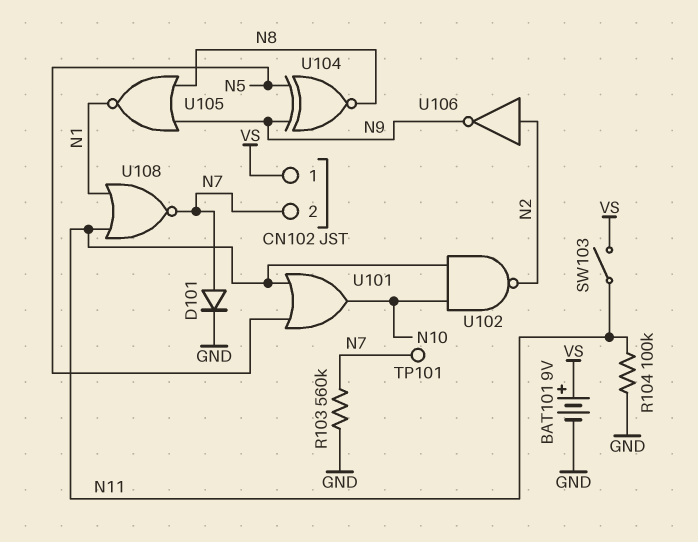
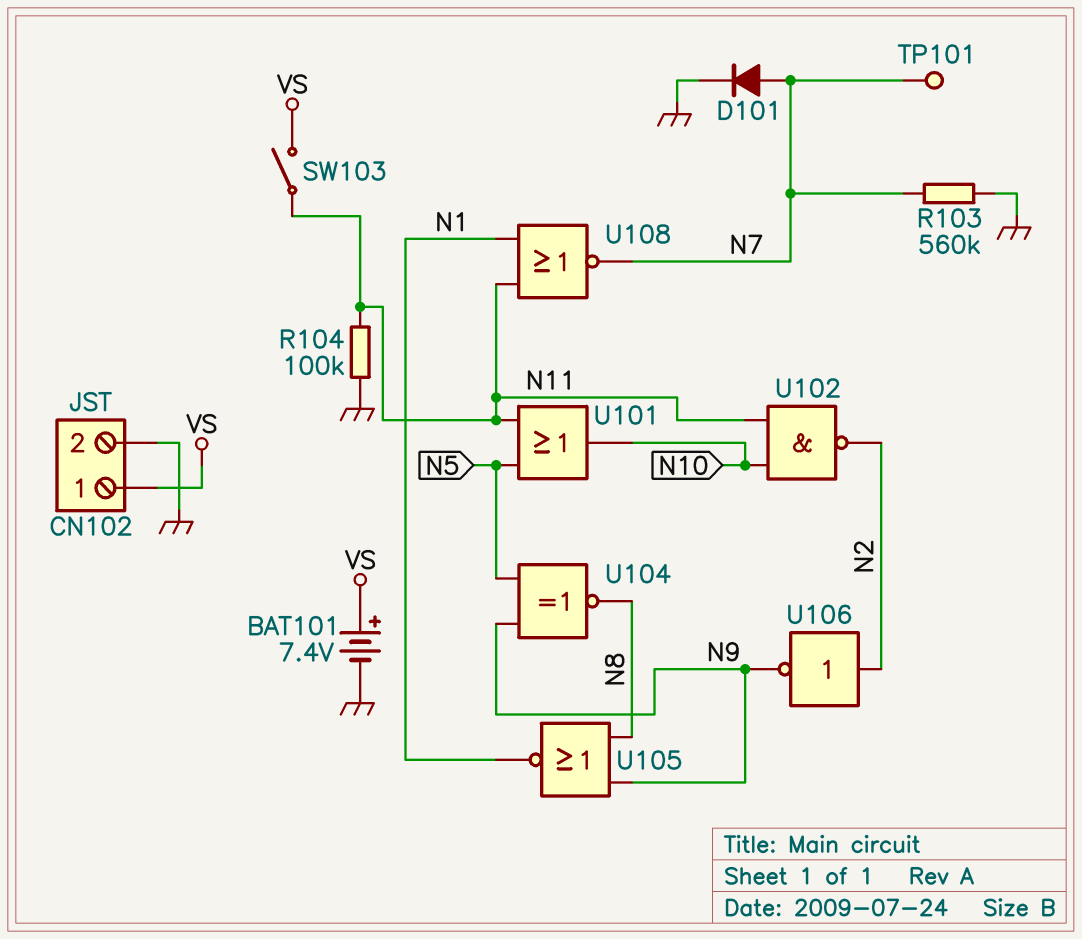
BAT101: 9V (plus VS, minus GND) -> 7.4V (plus VS, minus GND)
CN102 pin 2: N7 -> GND

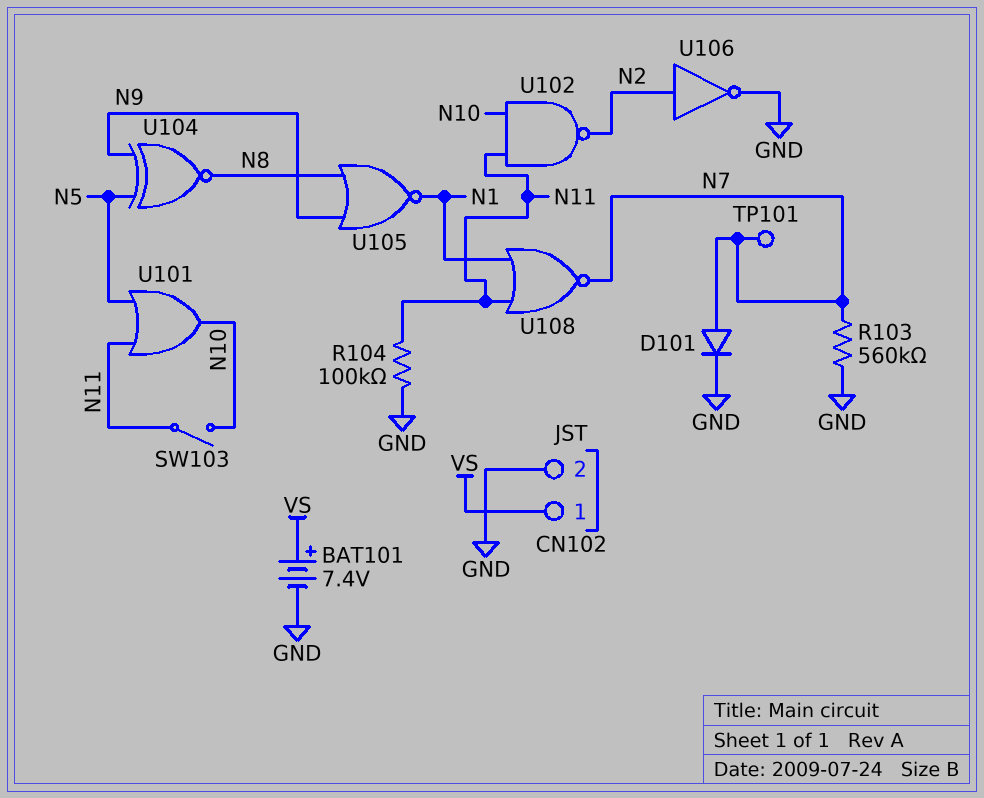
SW103: switch (N11, VS) -> switch (N10, N11)
U106: NOT (in N2, out N9) -> NOT (in N2, out GND)

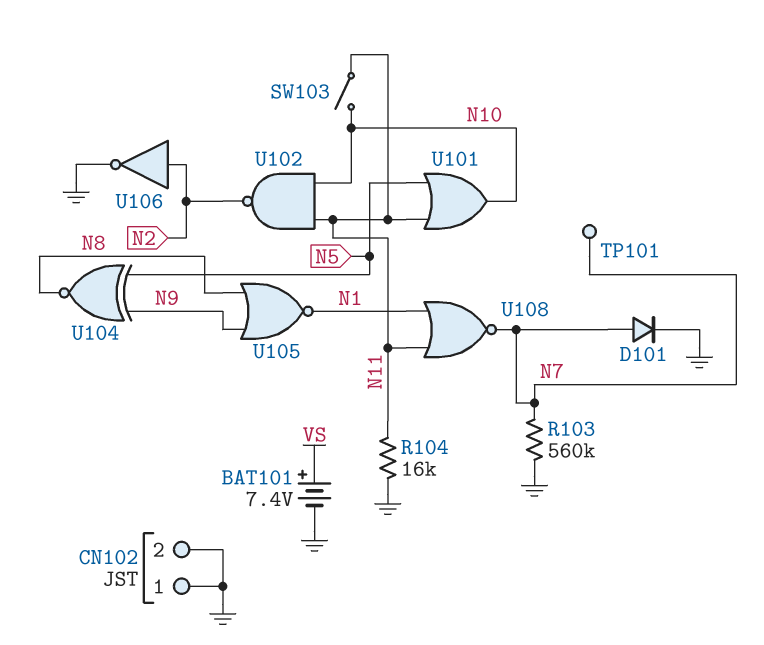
CN102 pin 1: VS -> GND
R104: 100k (GND, N11) -> 16k (GND, N11)

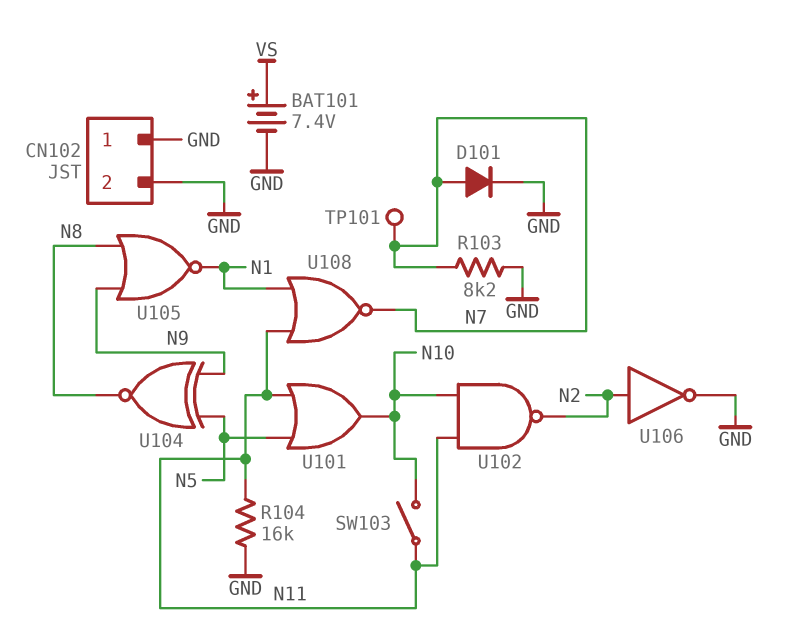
R103: 560k (GND, N7) -> 8.2k (GND, N7)

